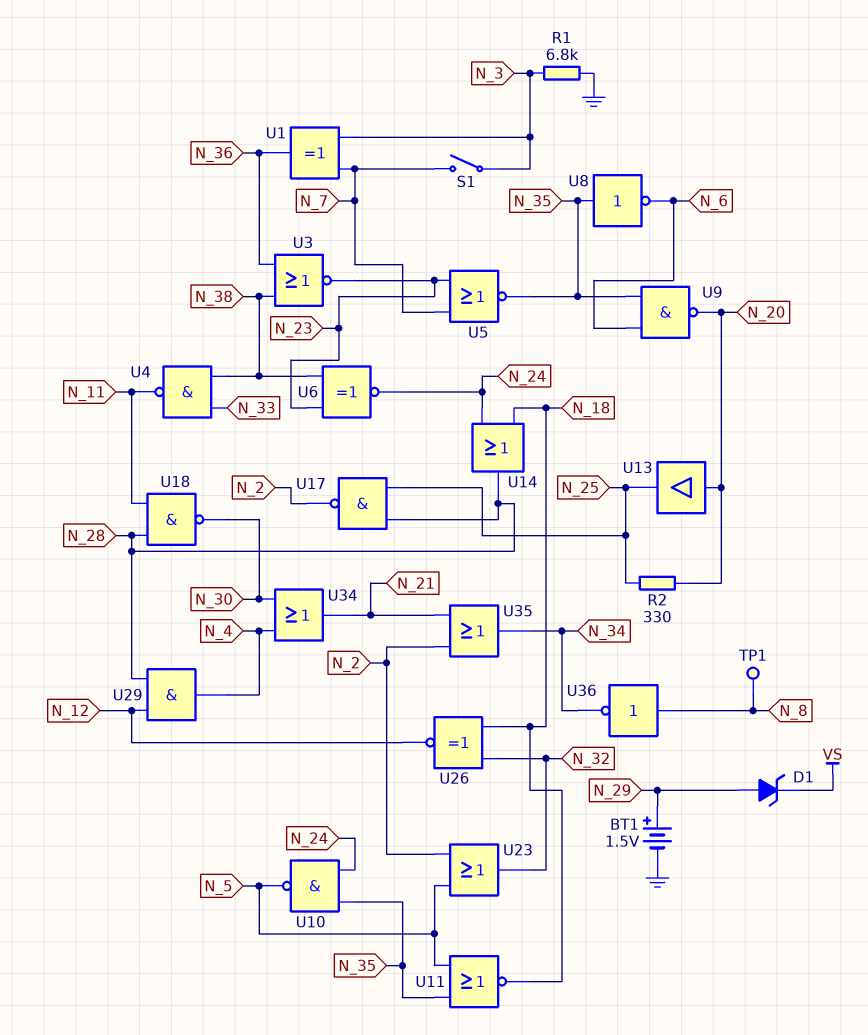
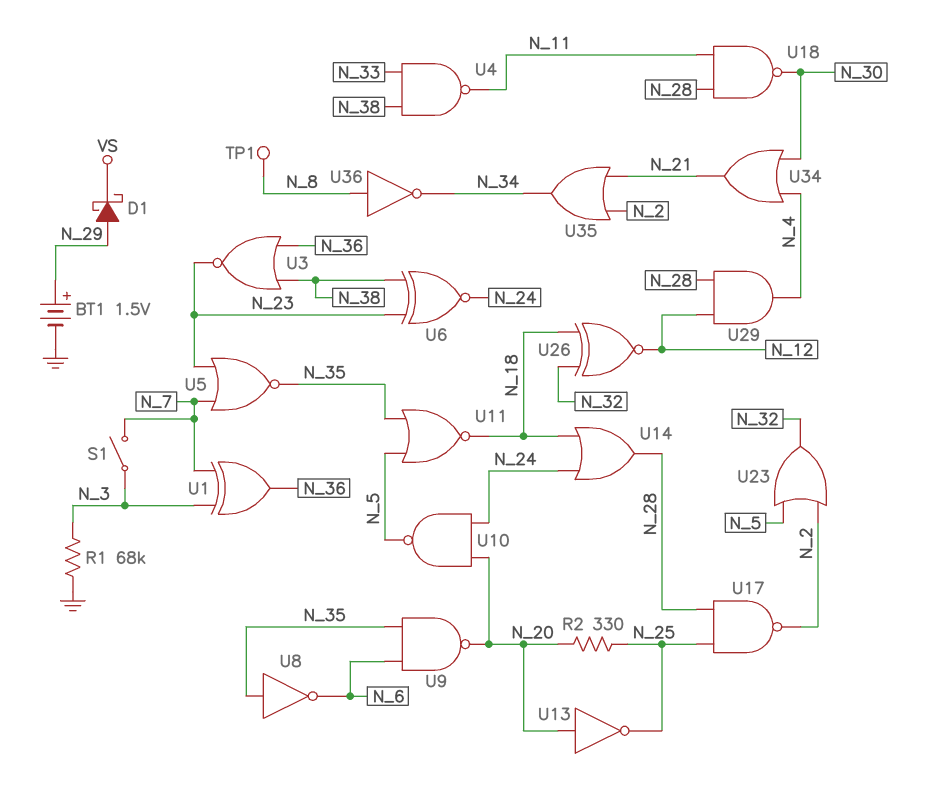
D1: zener (A N_29, K VS) -> schottky (A N_29, K VS)
R1: 6.8k (GND, N_3) -> 68k (GND, N_3)
U10: NAND (in N_24, in N_35, out N_5) -> NAND (in N_20, in N_24, out N_5)
U13: buffer (in N_20, out N_25) -> NOT (in N_20, out N_25)

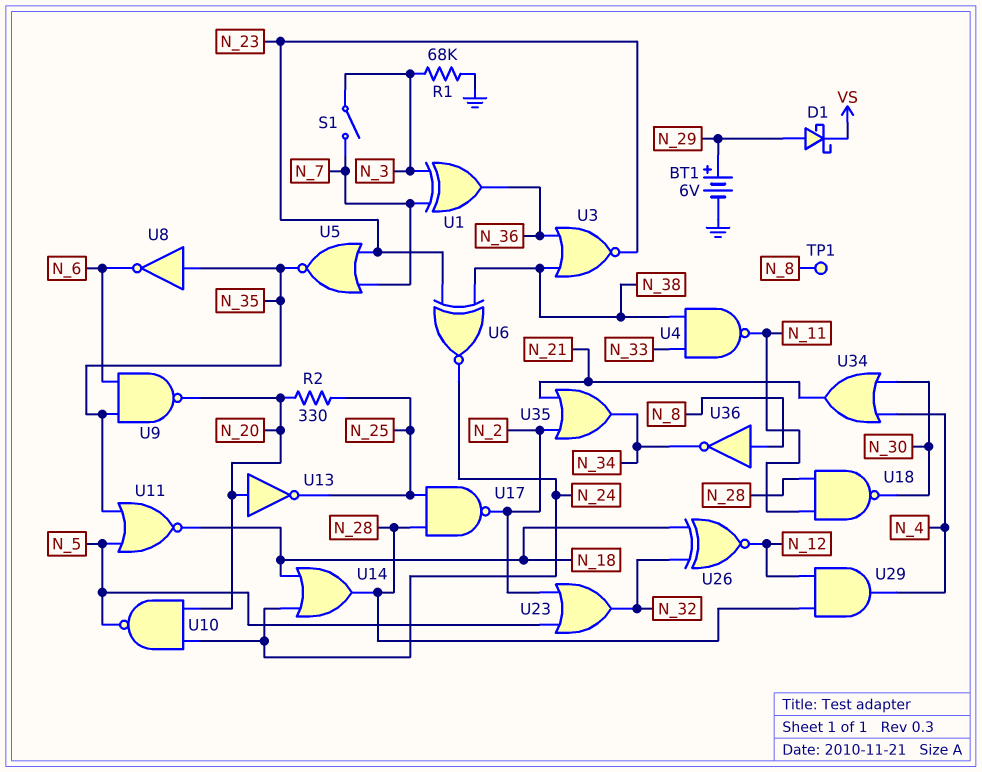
BT1: 1.5V (plus N_29, minus GND) -> 6V (plus N_29, minus GND)

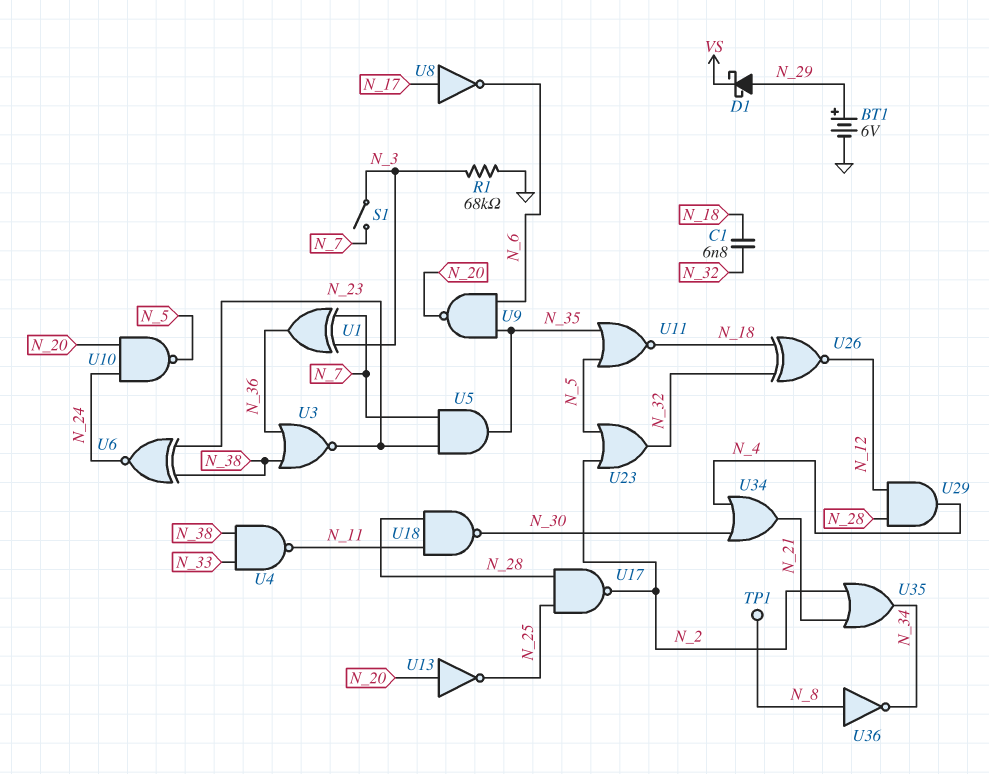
C1: none -> 6.8nF (N_18, N_32)
R2: 330 (N_20, N_25) -> none
U5: NOR (in N_7, in N_23, out N_35) -> AND (in N_7, in N_23, out N_35)
U8: NOT (in N_35, out N_6) -> NOT (in N_17, out N_6)
U14: OR (in N_18, in N_24, out N_28) -> none

